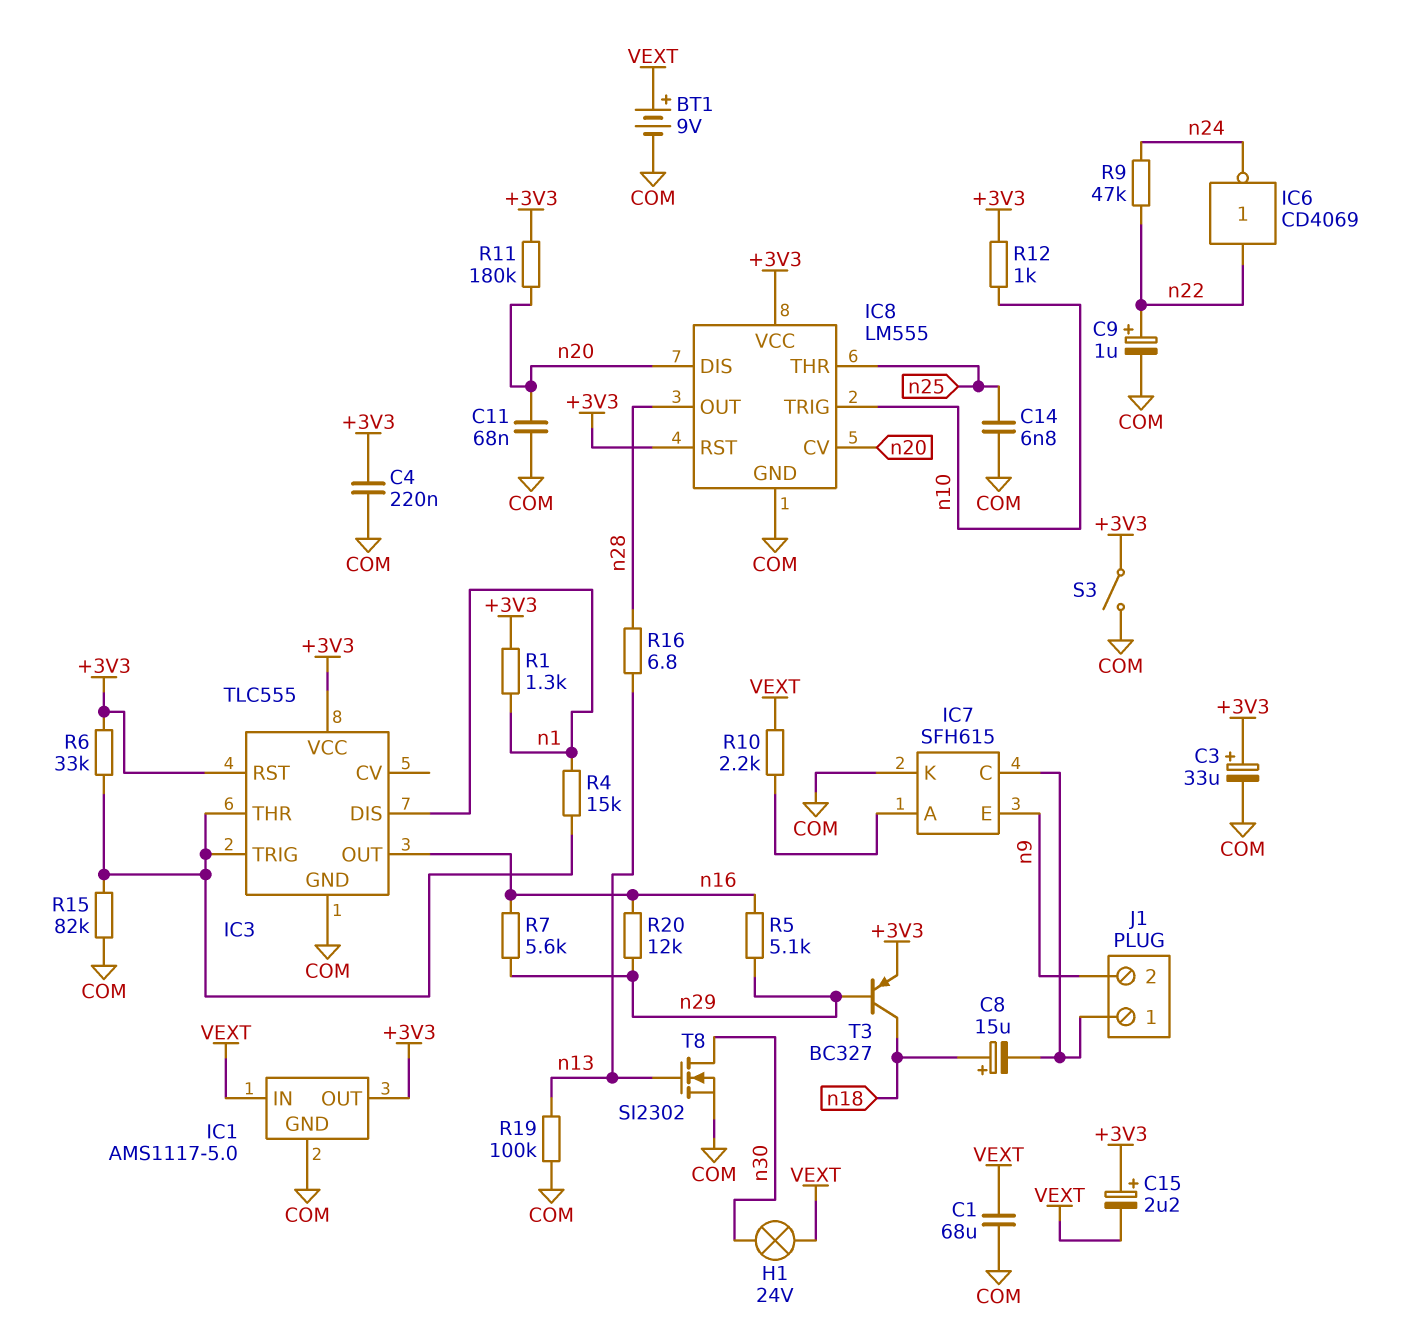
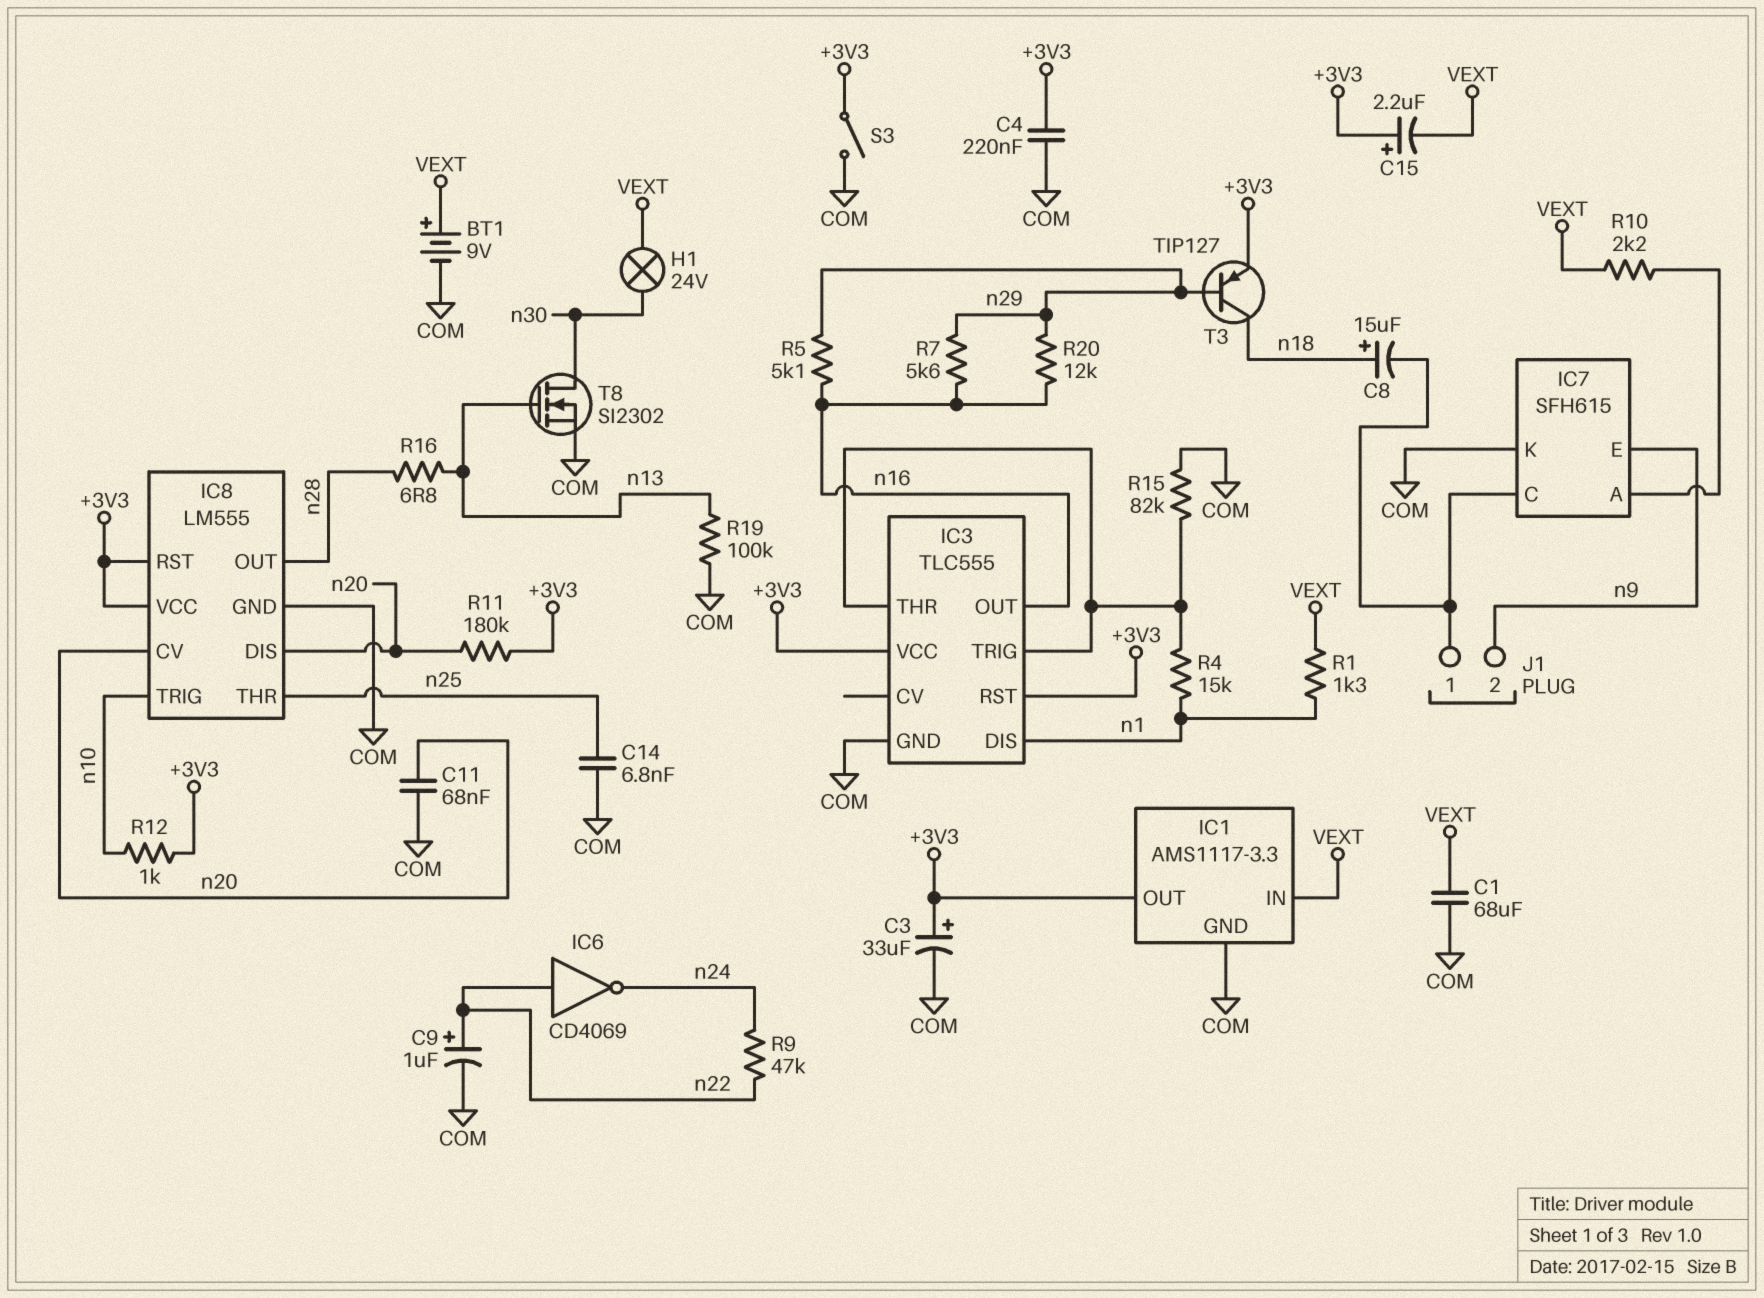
IC1: AMS1117-5.0 -> AMS1117-3.3
R1: 1.3k (+3V3, n1) -> 1.3k (VEXT, n1)
R6: 33k (+3V3, IC3/THR) -> none
T3: PNP BC327 (B n29, C n18, E +3V3) -> PNP TIP127 (B n29, C n18, E +3V3)

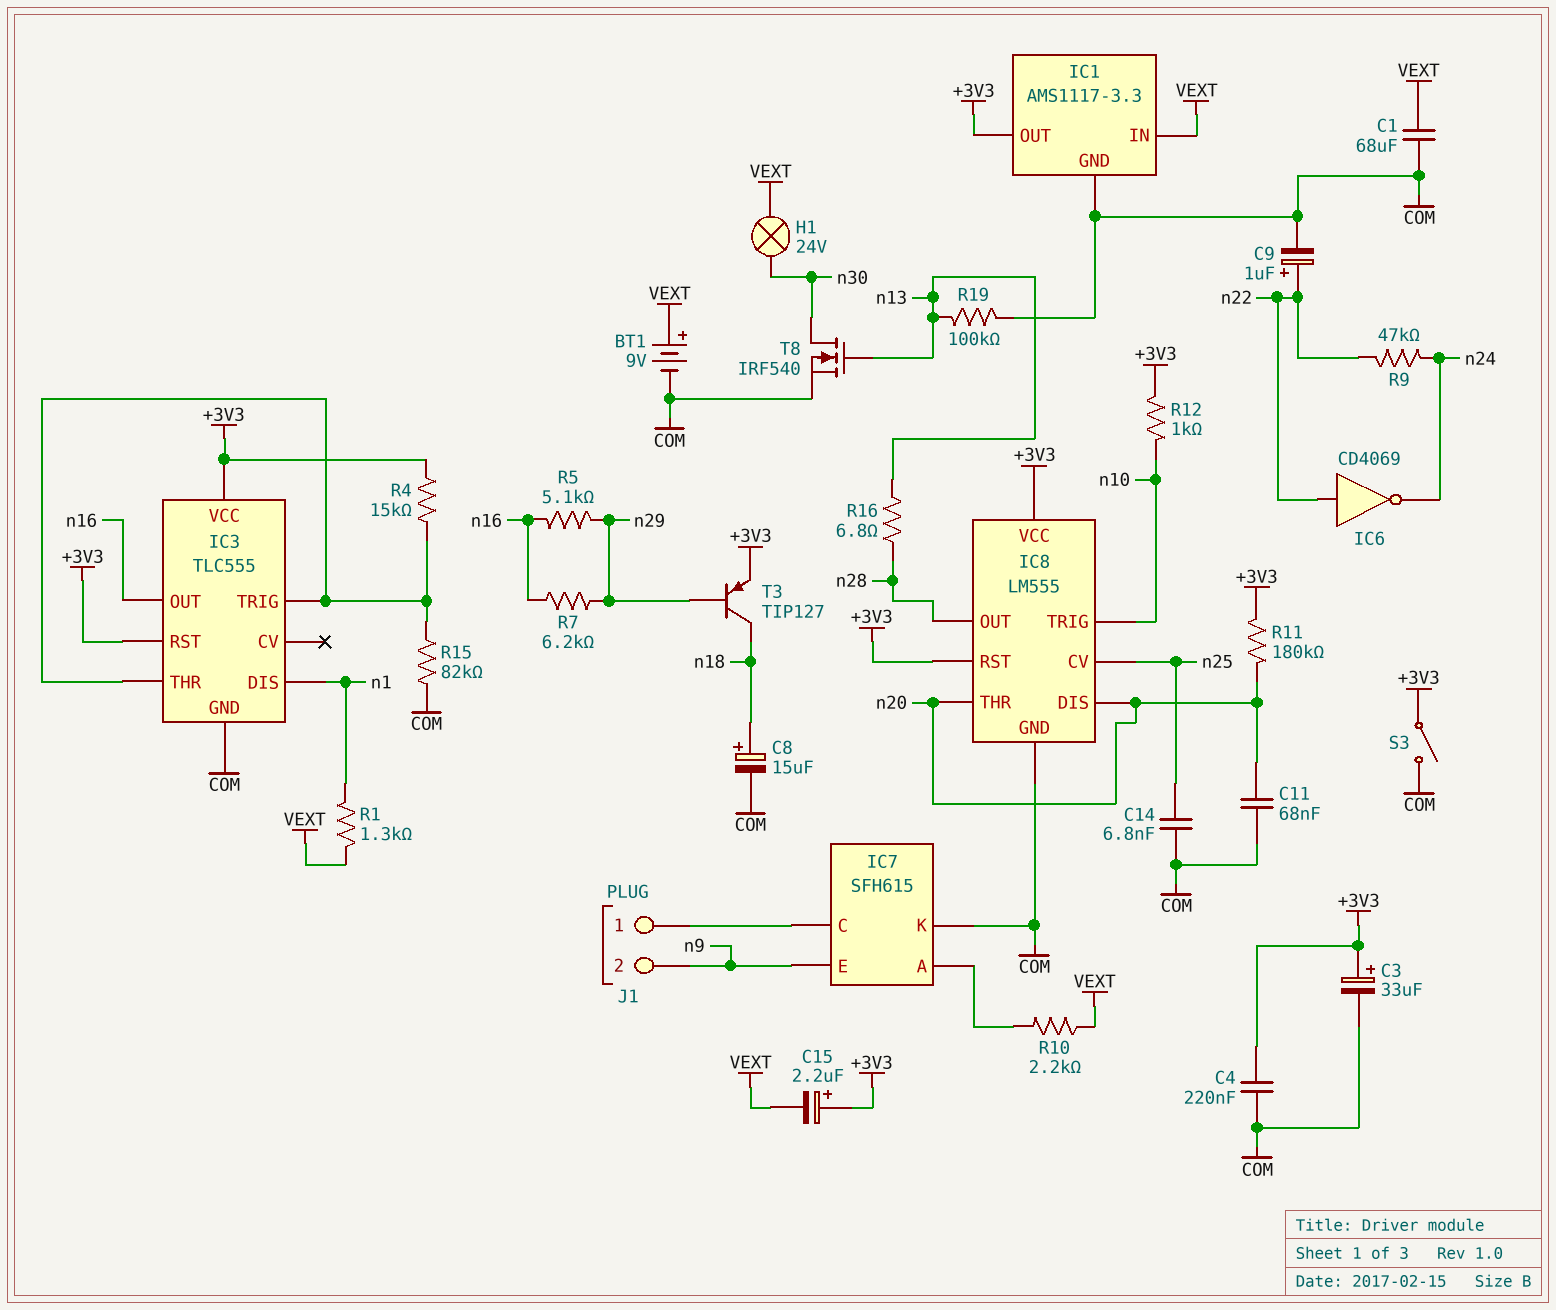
C8: 15uF (plus n18, minus IC7/C) -> 15uF (plus n18, minus COM)
IC8 pin CV: n20 -> n25
IC8 pin THR: n25 -> n20
R4: 15k (IC3/THR, n1) -> 15k (+3V3, IC3/THR)
R7: 5.6k (n16, n29) -> 6.2k (n16, n29)
R20: 12k (n16, n29) -> none
T8: NMOS SI2302 (G n13, D n30, S COM) -> NMOS IRF540 (G n13, D n30, S COM)

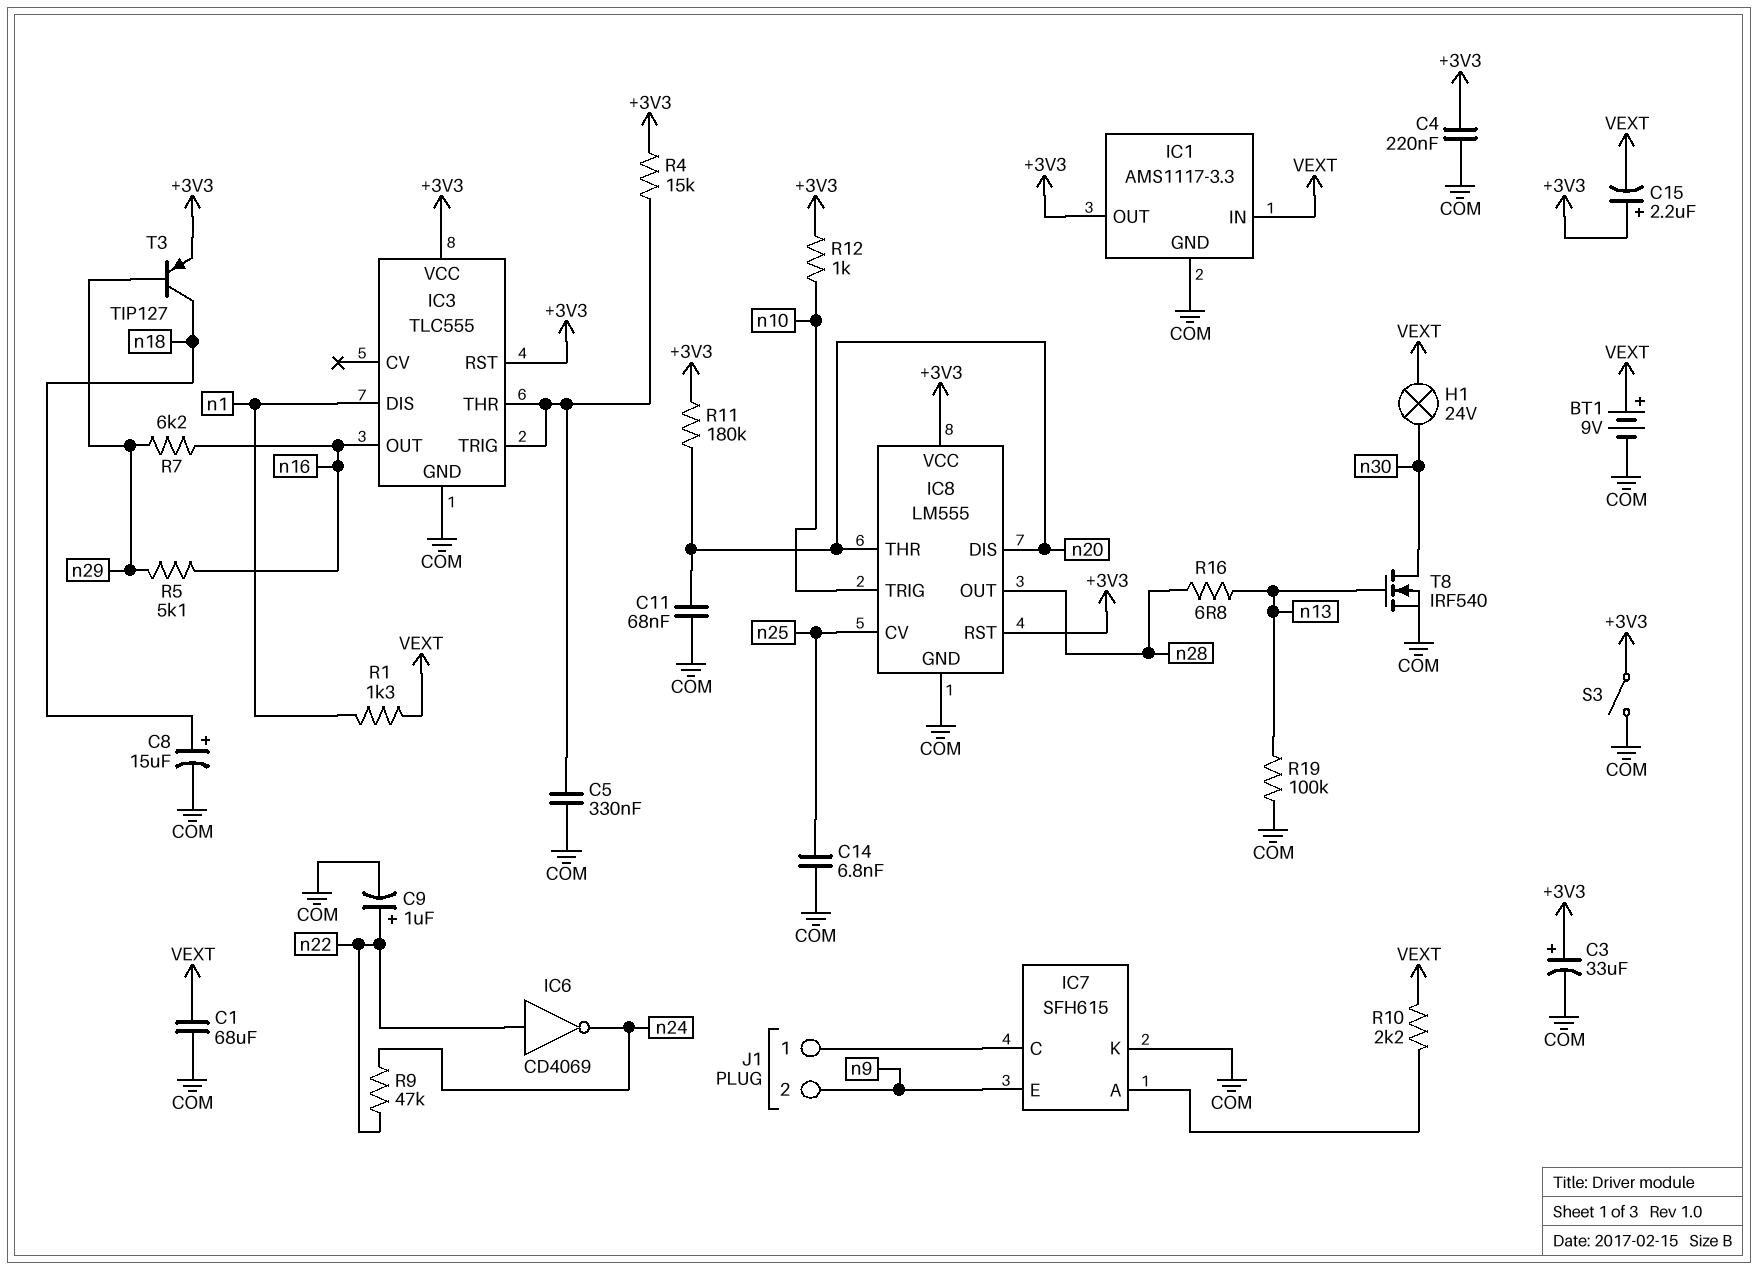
C5: none -> 330nF (COM, IC3/THR)
R15: 82k (COM, IC3/THR) -> none

